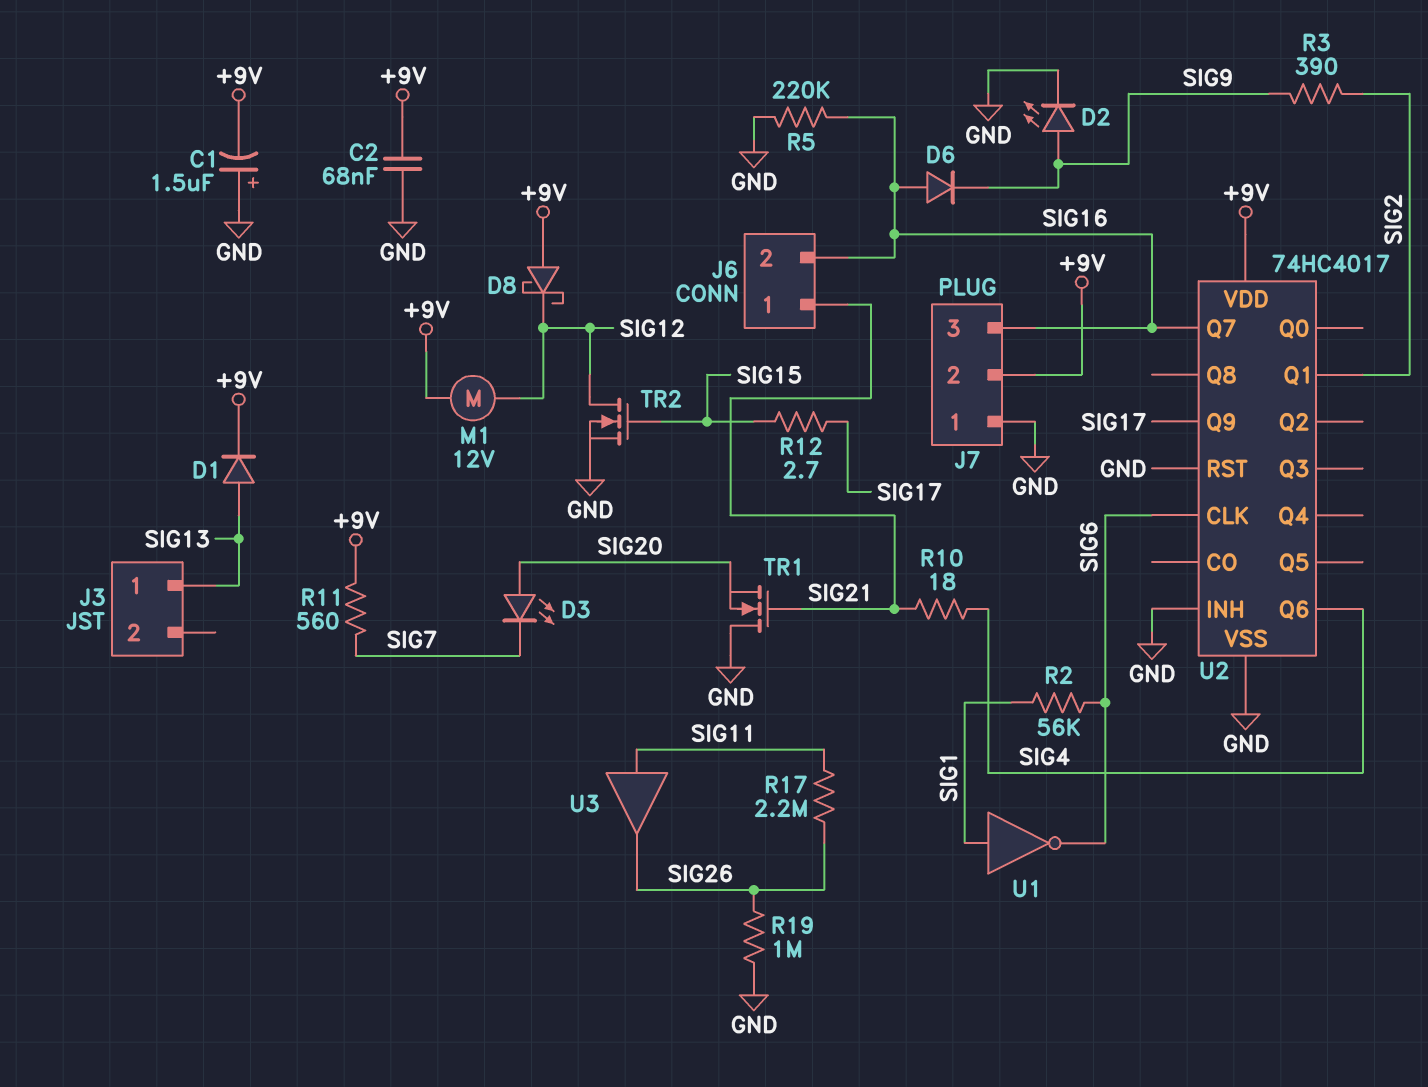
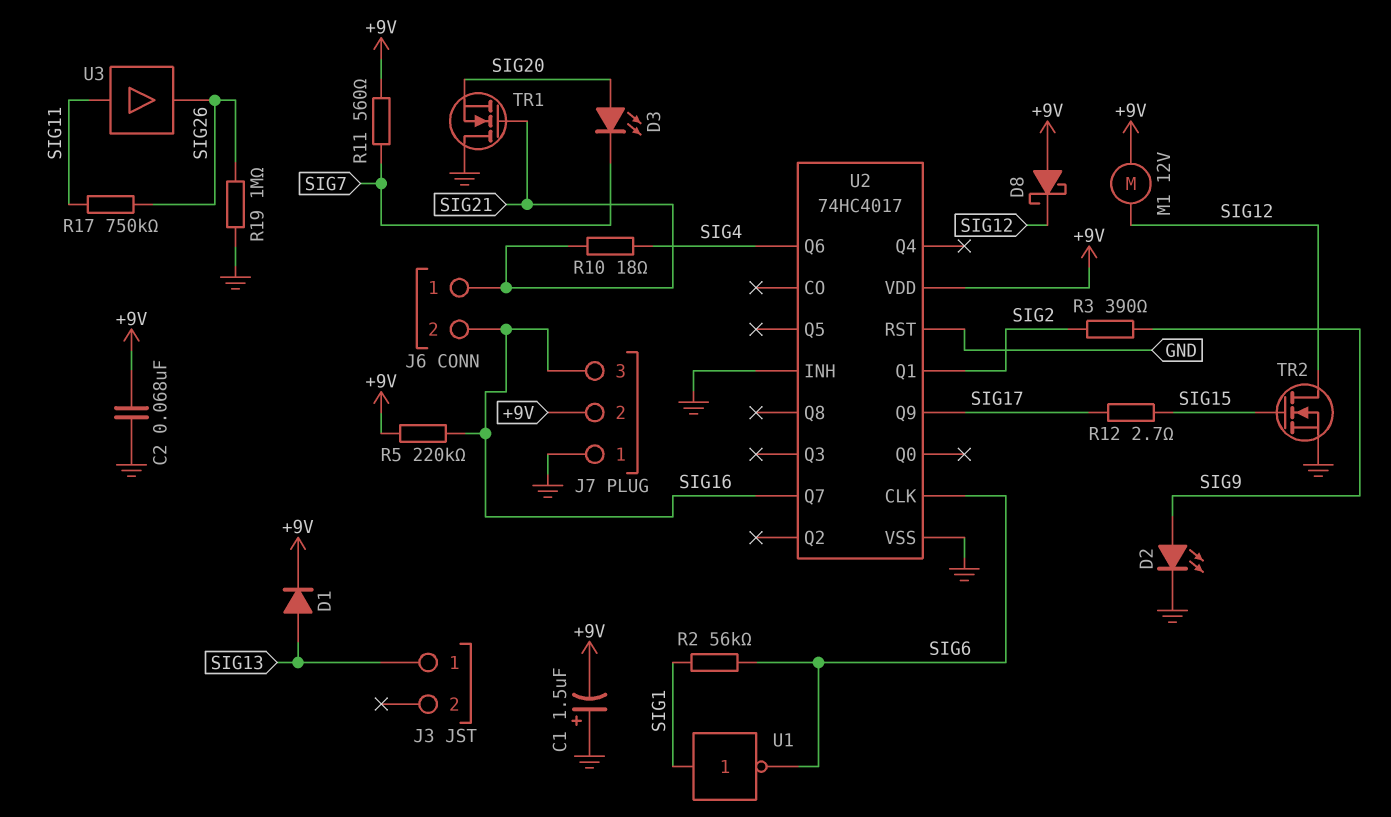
D6: diode (A SIG16, K SIG9) -> none
R5: 220k (GND, SIG16) -> 220k (+9V, SIG16)
R17: 2.2M (SIG11, SIG26) -> 750k (SIG11, SIG26)

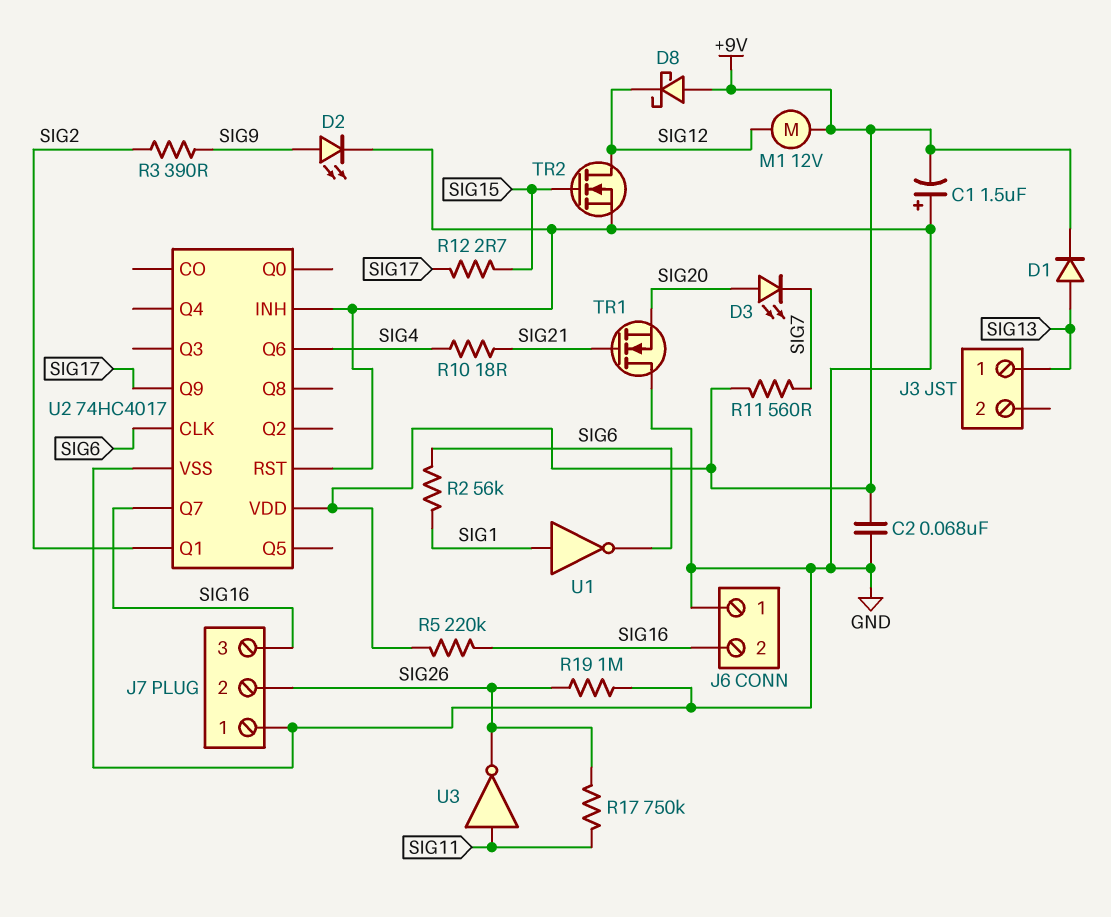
J6 pin 1: SIG21 -> GND
J7 pin 2: +9V -> SIG26
U3: buffer (in SIG11, out SIG26) -> NOT (in SIG11, out SIG26)

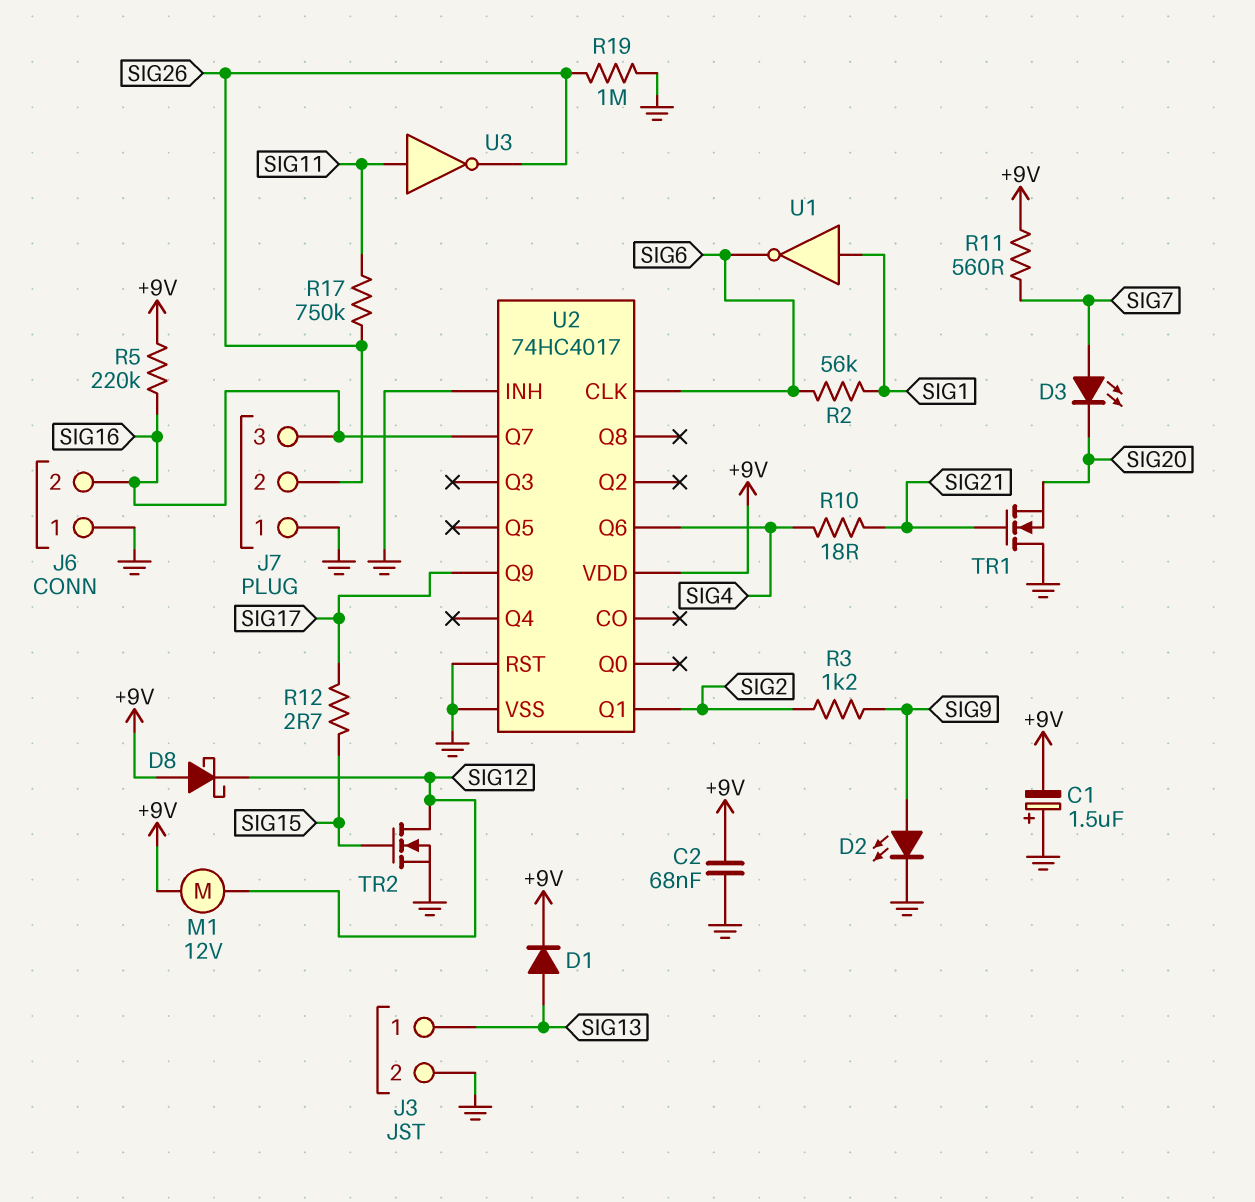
D3: LED (A SIG20, K SIG7) -> LED (A SIG7, K SIG20)
J3 pin 2: none -> GND
R3: 390 (SIG2, SIG9) -> 1.2k (SIG2, SIG9)

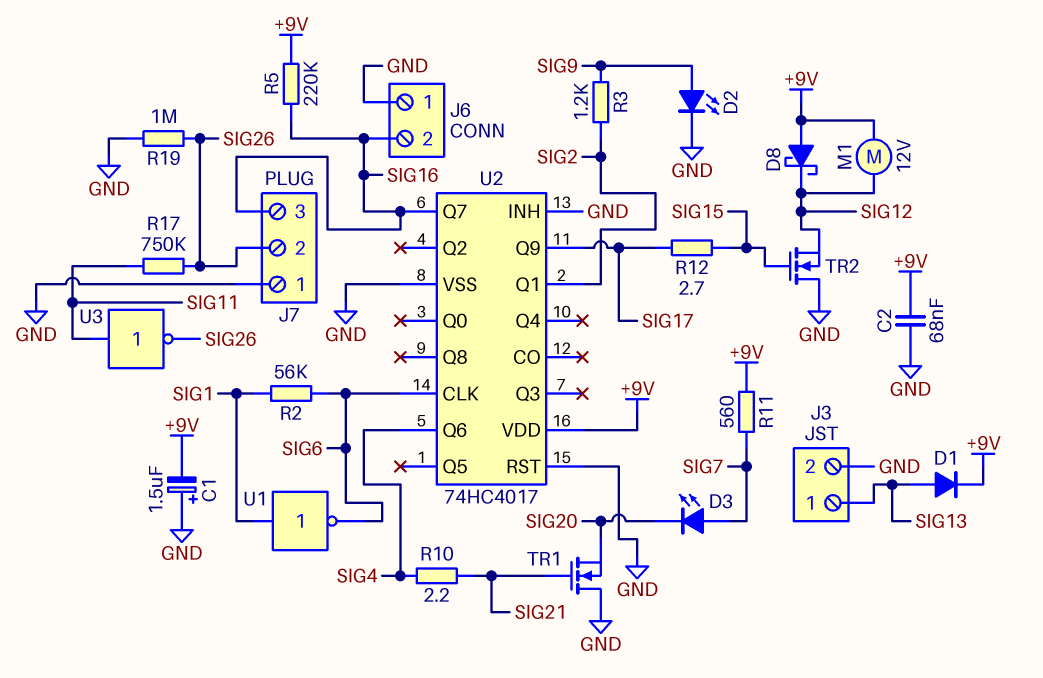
R10: 18 (SIG4, SIG21) -> 2.2 (SIG4, SIG21)
TR2: NMOS (G SIG15, D SIG12, S GND) -> NMOS (G SIG15, D GND, S SIG12)

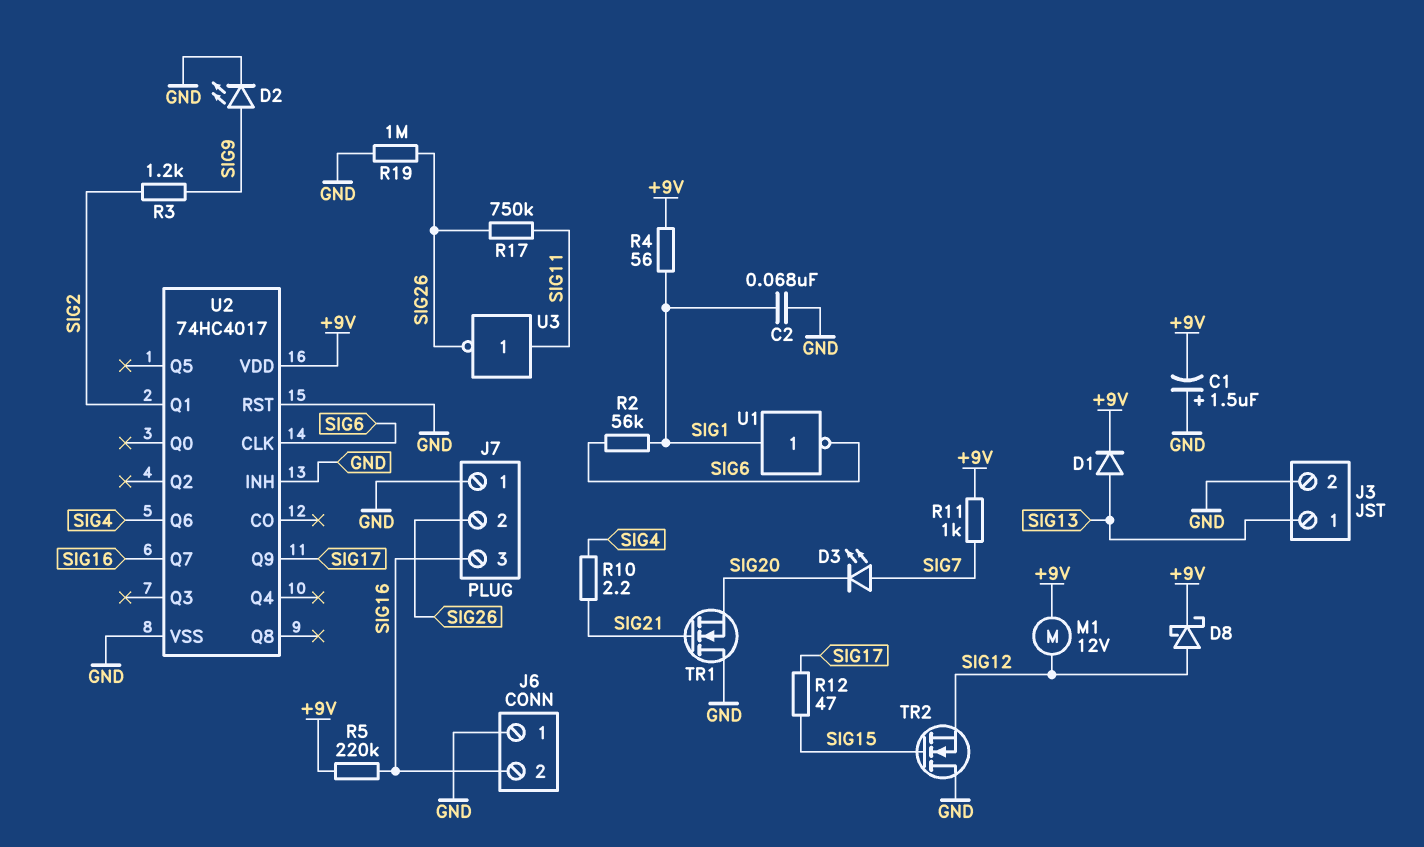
C2: 68nF (+9V, GND) -> 68nF (GND, SIG1)
D8: schottky (A +9V, K SIG12) -> schottky (A SIG12, K +9V)
R4: none -> 56 (+9V, SIG1)
R11: 560 (+9V, SIG7) -> 1k (+9V, SIG7)
R12: 2.7 (SIG15, SIG17) -> 47 (SIG15, SIG17)

